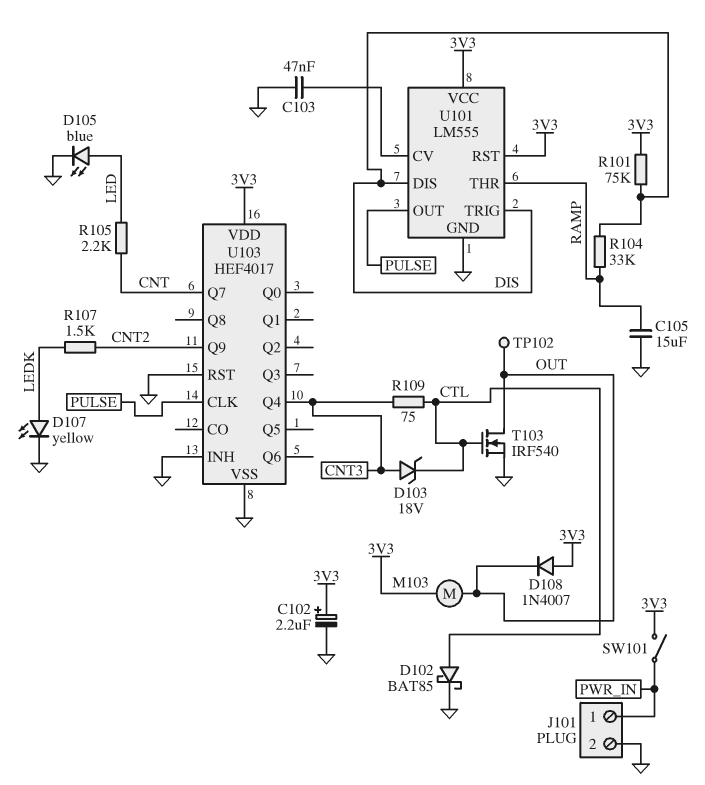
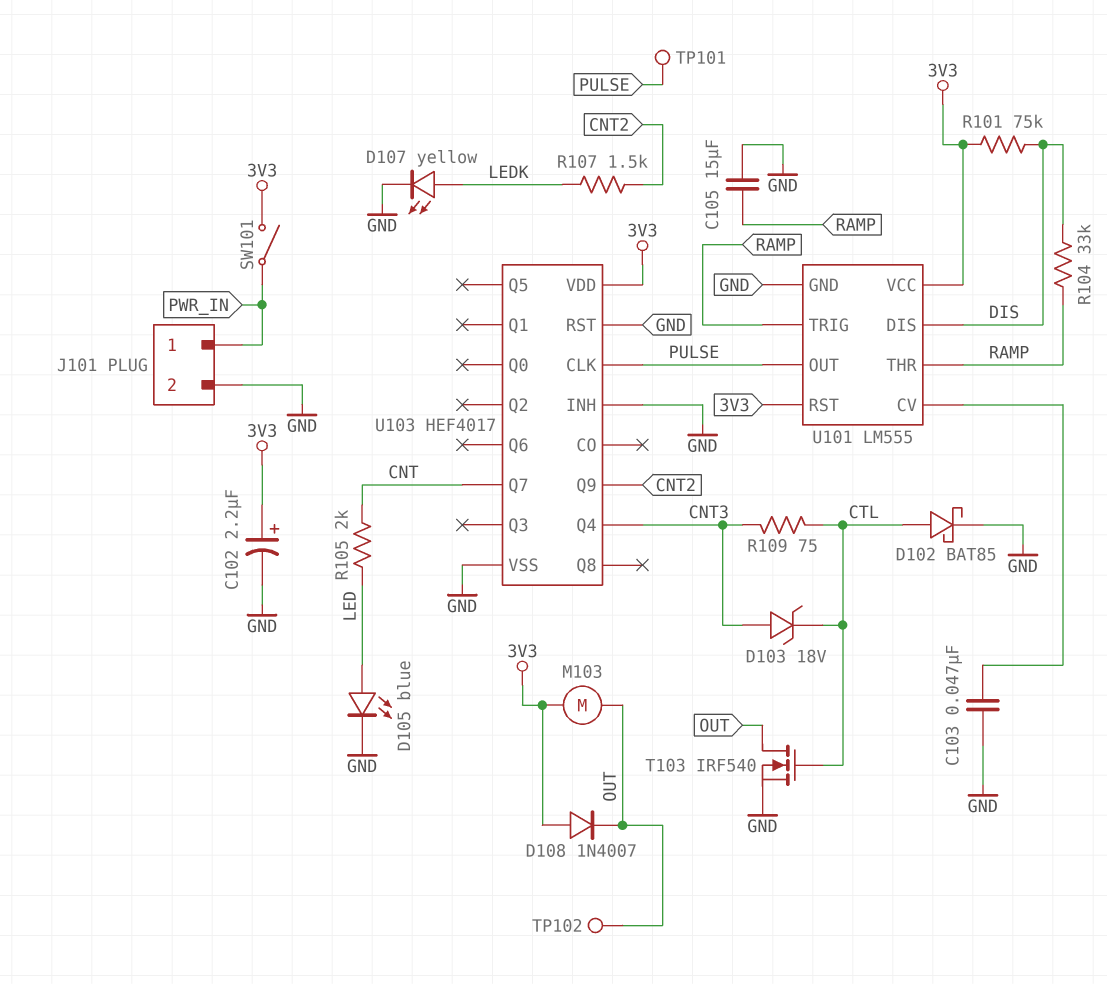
R105: 2.2k (CNT, LED) -> 2k (CNT, LED)
TP101: none -> test point (PULSE)
U101 pin TRIG: DIS -> RAMP

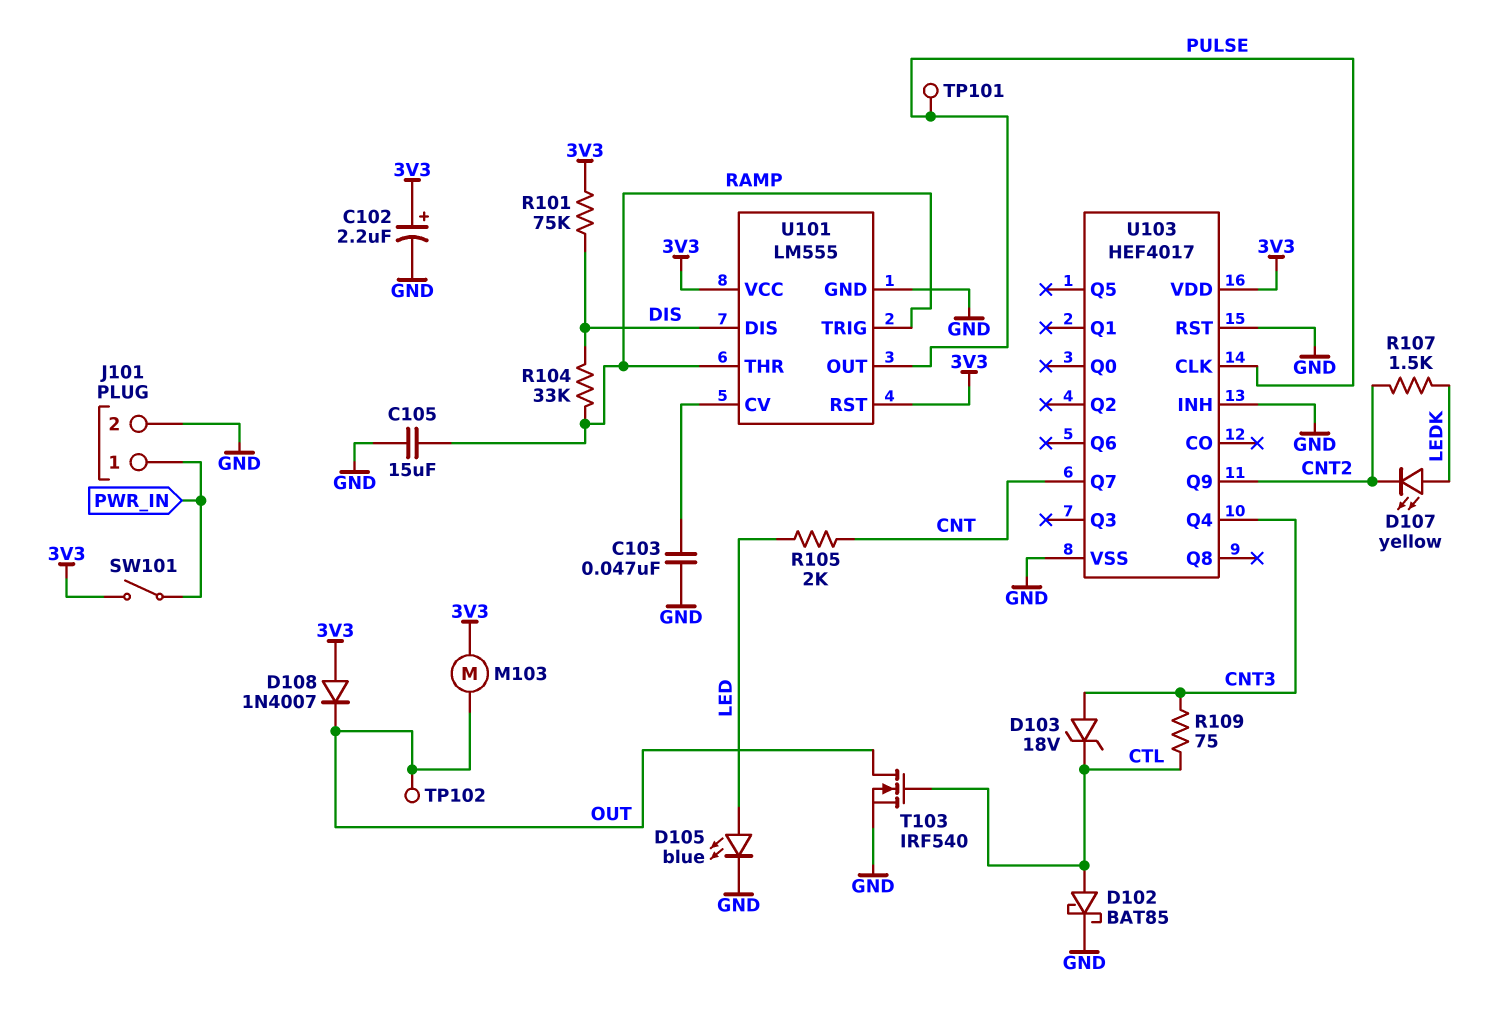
D107: LED yellow (A LEDK, K GND) -> LED yellow (A LEDK, K CNT2)

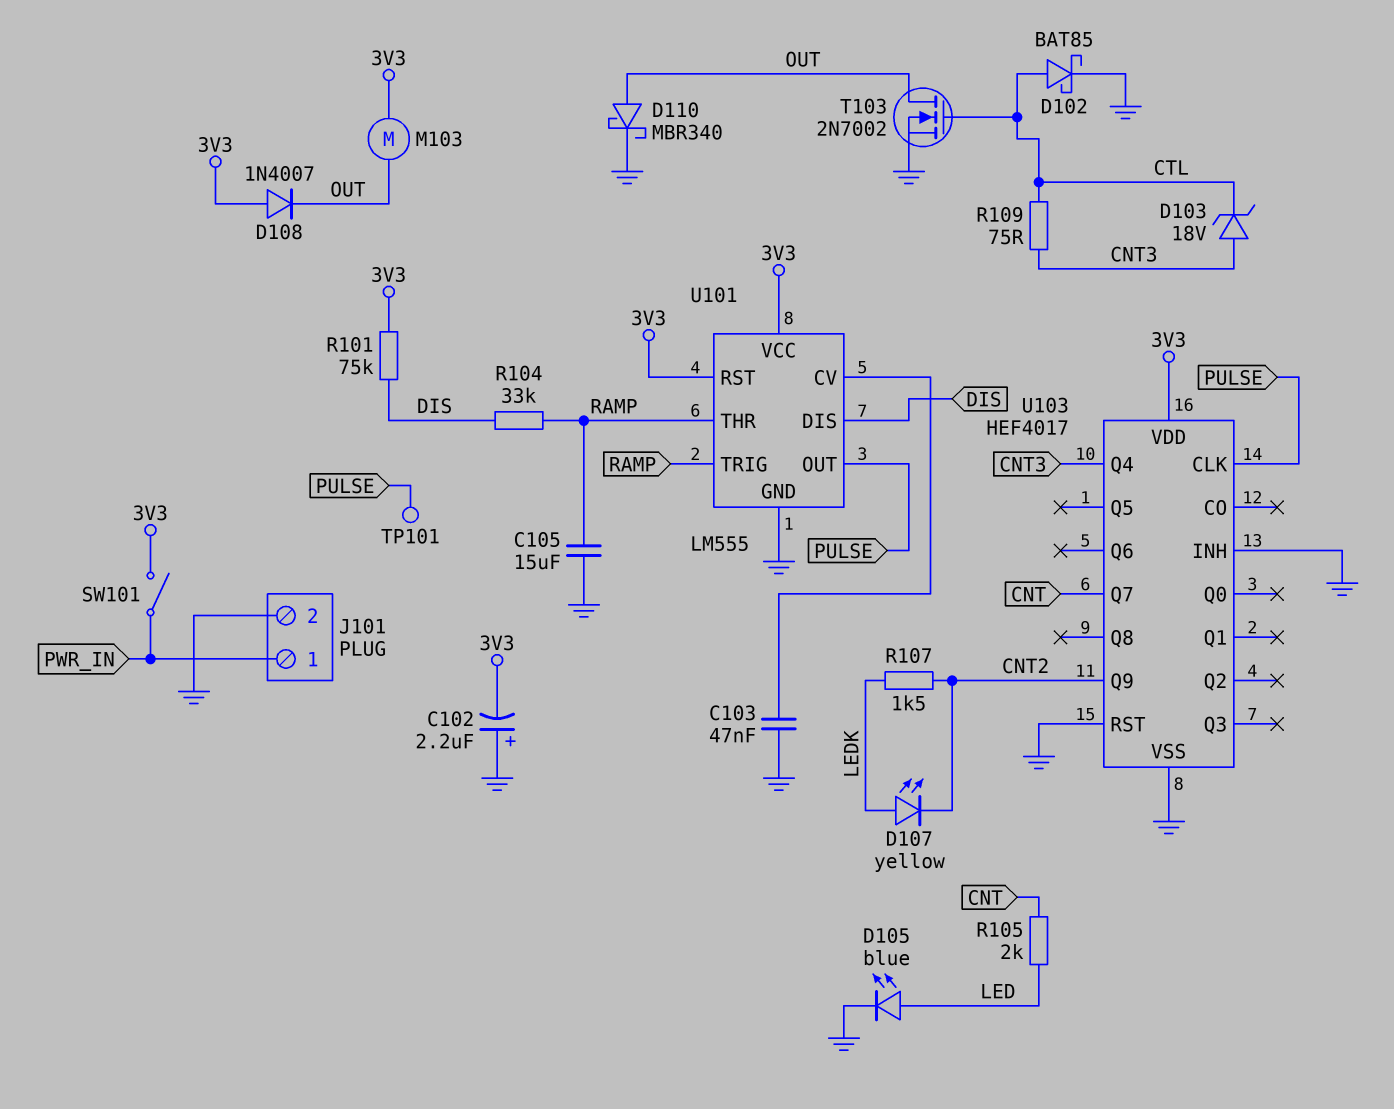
C102: 2.2uF (plus 3V3, minus GND) -> 2.2uF (plus GND, minus 3V3)
D110: none -> schottky MBR340 (A OUT, K GND)
T103: NMOS IRF540 (G CTL, D OUT, S GND) -> NMOS 2N7002 (G CTL, D OUT, S GND)
TP102: test point (OUT) -> none

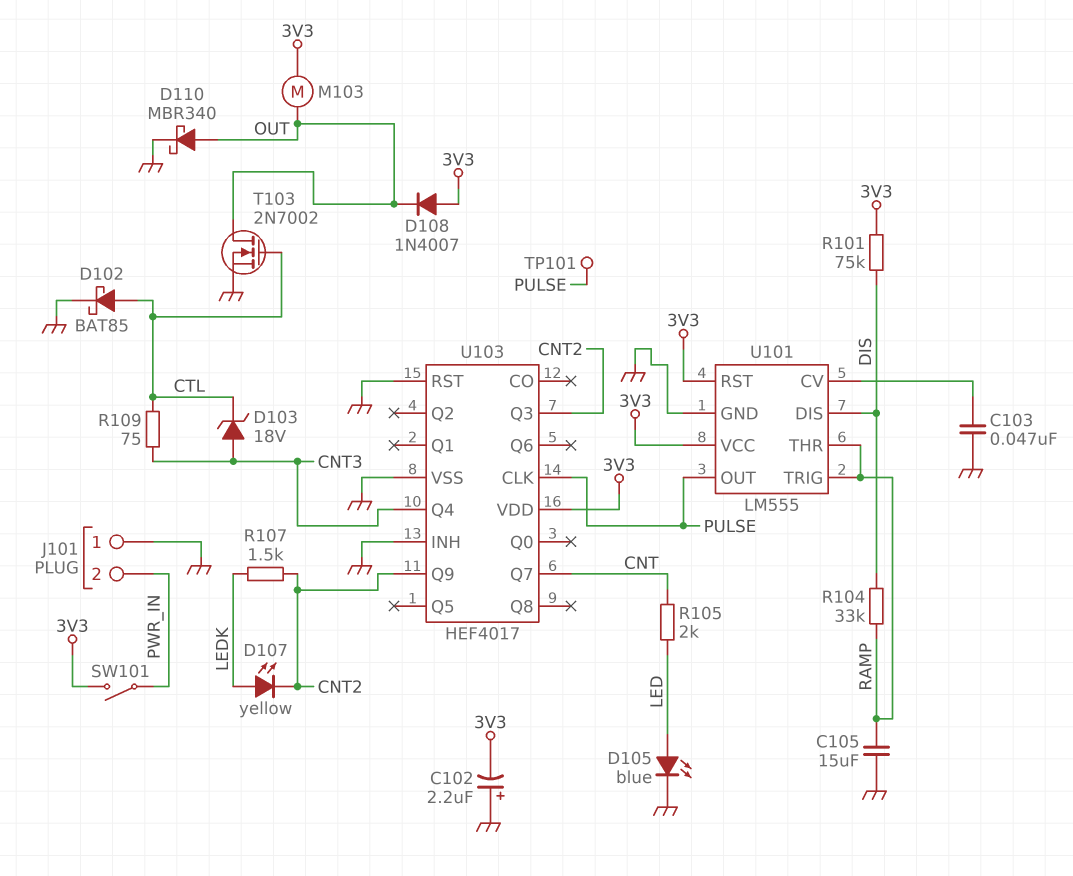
J101 pin 1: PWR_IN -> GND
J101 pin 2: GND -> PWR_IN
U103 pin Q3: none -> CNT2

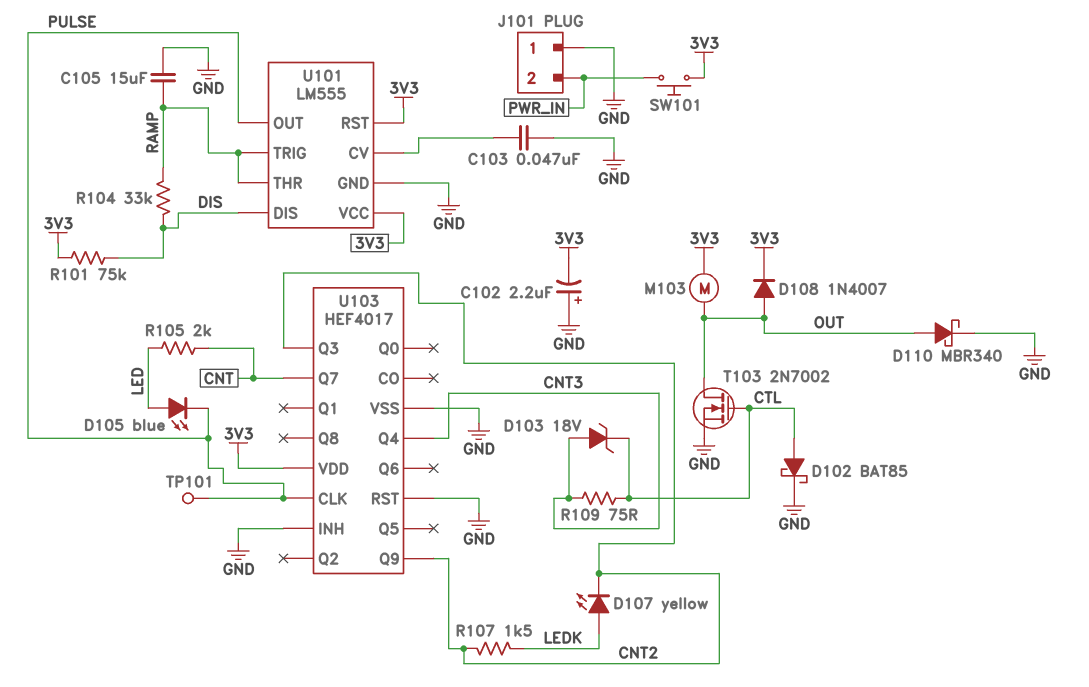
D105: LED blue (A LED, K GND) -> LED blue (A LED, K PULSE)
D108: diode 1N4007 (A 3V3, K OUT) -> diode 1N4007 (A OUT, K 3V3)
SW101: switch (3V3, PWR_IN) -> button (3V3, PWR_IN)

